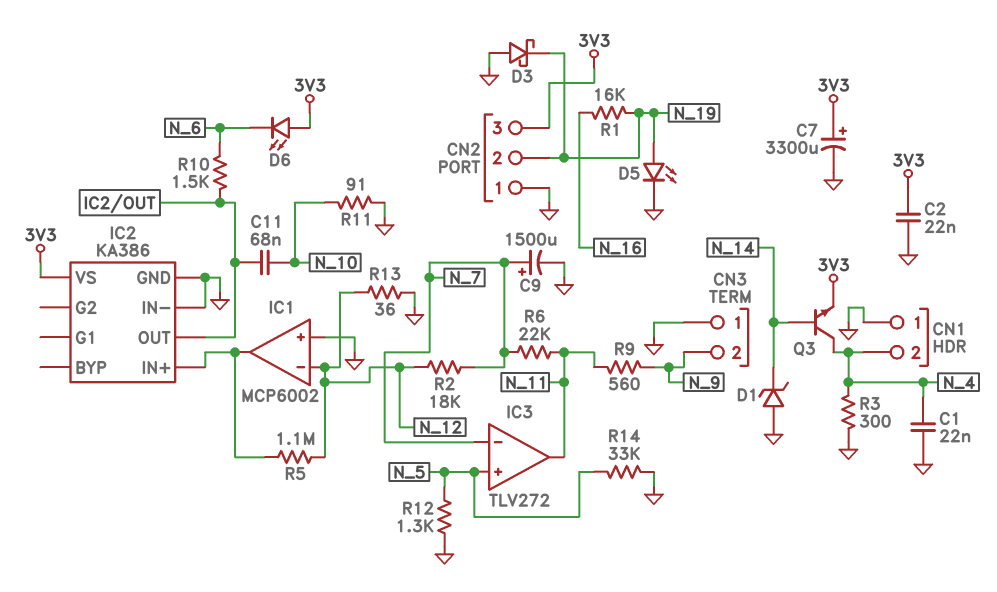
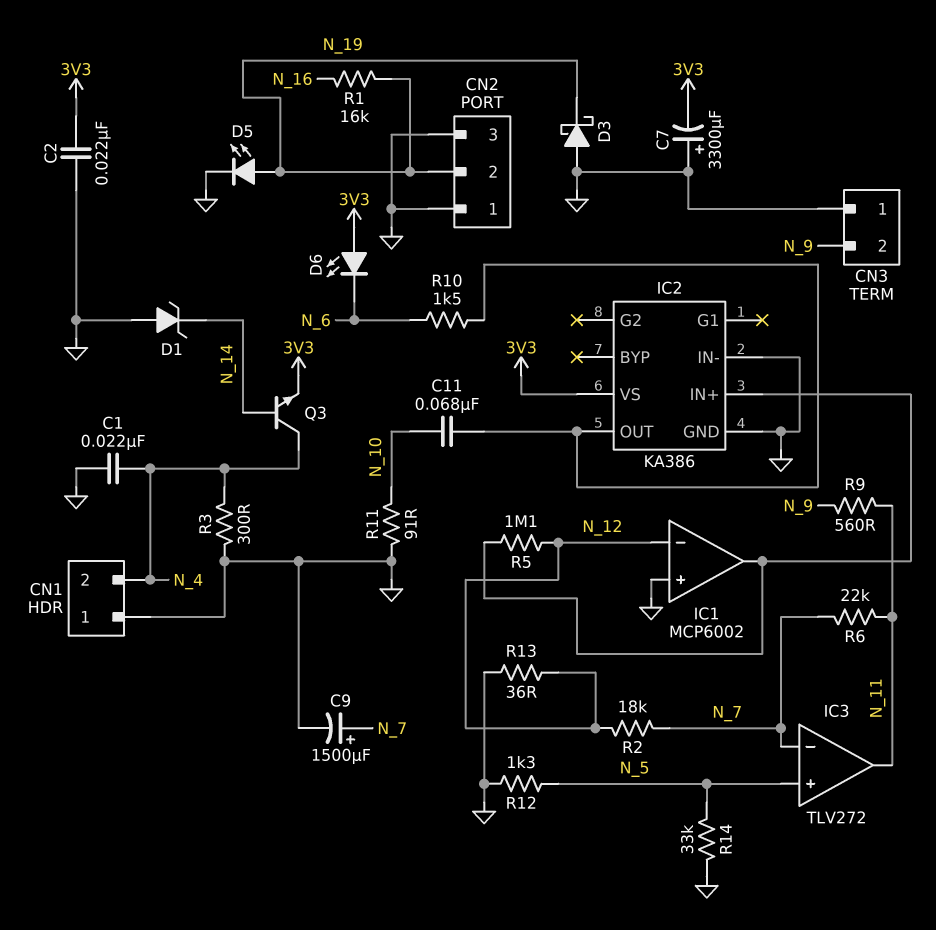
C7: 3300uF (plus 3V3, minus GND) -> 3300uF (plus GND, minus 3V3)
CN2 pin 3: 3V3 -> GND

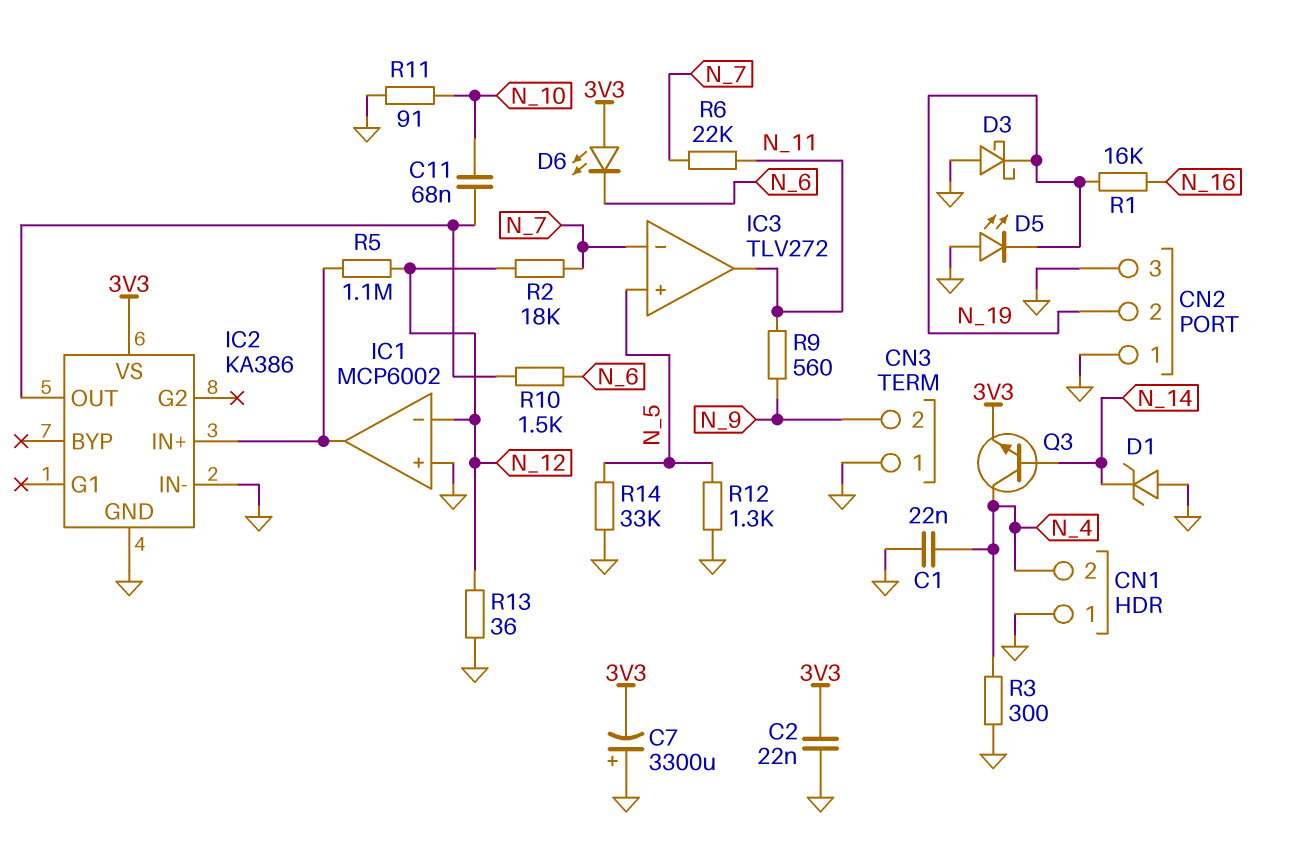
C9: 1500uF (plus N_7, minus GND) -> none
D5: LED (A N_19, K GND) -> LED (A GND, K N_19)

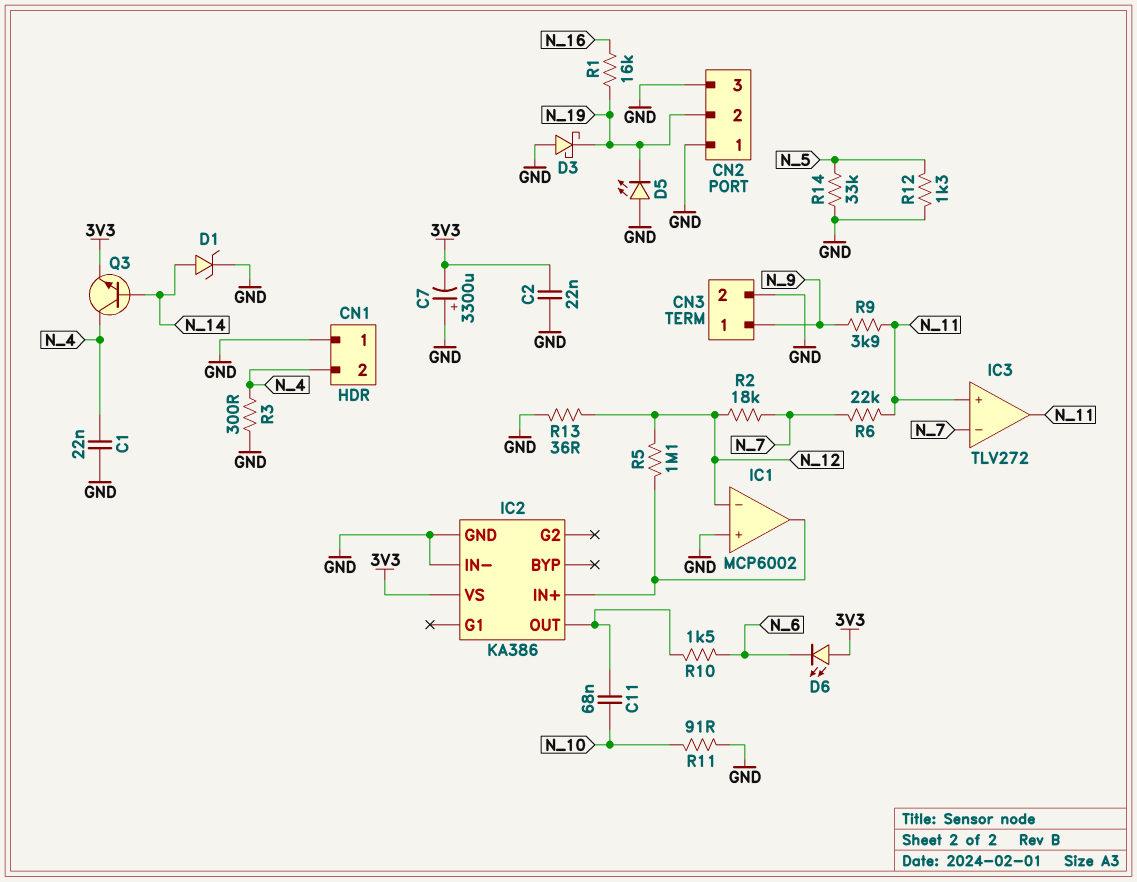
CN3 pin 1: GND -> N_9
CN3 pin 2: N_9 -> GND
D1: zener (A GND, K N_14) -> zener (A N_14, K GND)
IC3 pin in+: N_5 -> N_11
R9: 560 (N_9, N_11) -> 3.9k (N_9, N_11)

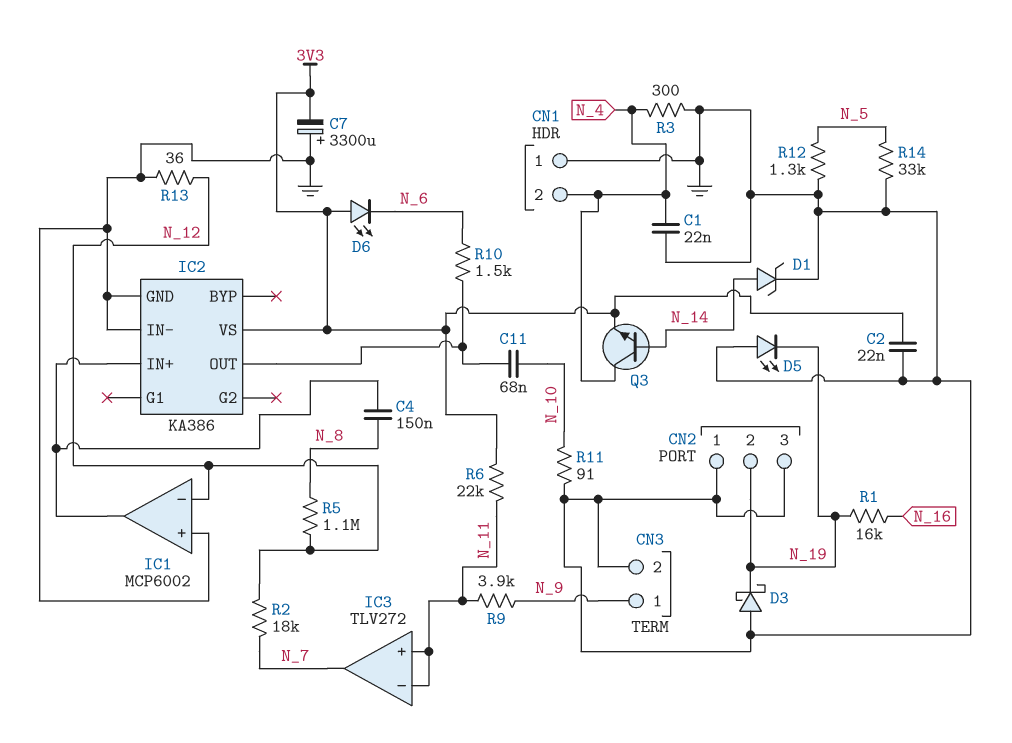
C4: none -> 150nF (IC1/out, N_8)
IC3 pin in-: N_7 -> N_11
IC3 pin out: N_11 -> N_7
R5: 1.1M (IC1/out, N_12) -> 1.1M (N_8, N_12)
R6: 22k (N_7, N_11) -> 22k (3V3, N_11)

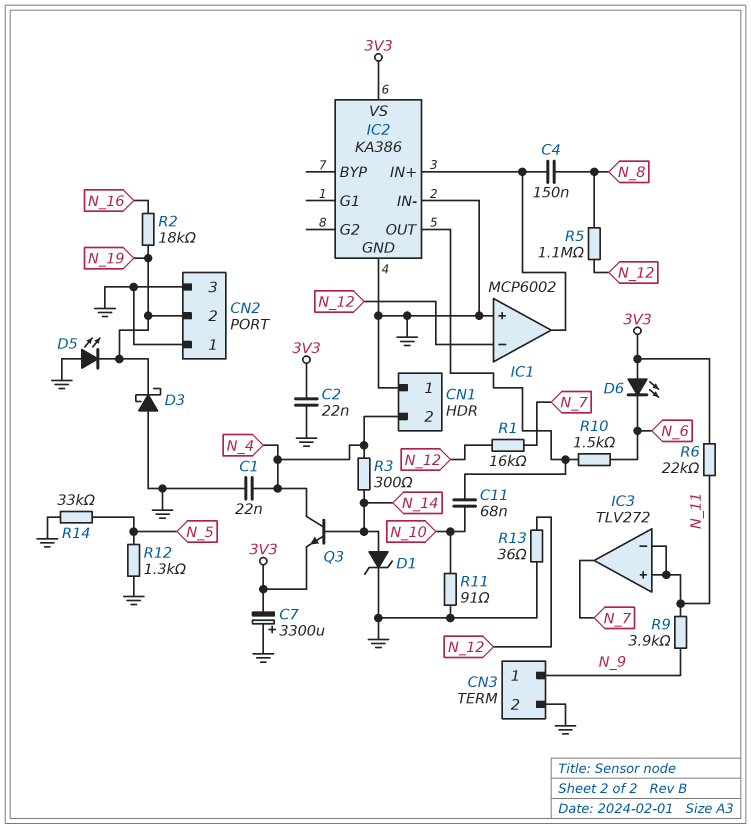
R1: 16k (N_16, N_19) -> 16k (N_7, N_12)
R2: 18k (N_7, N_12) -> 18k (N_16, N_19)
R3: 300 (GND, N_4) -> 300 (N_4, N_14)

